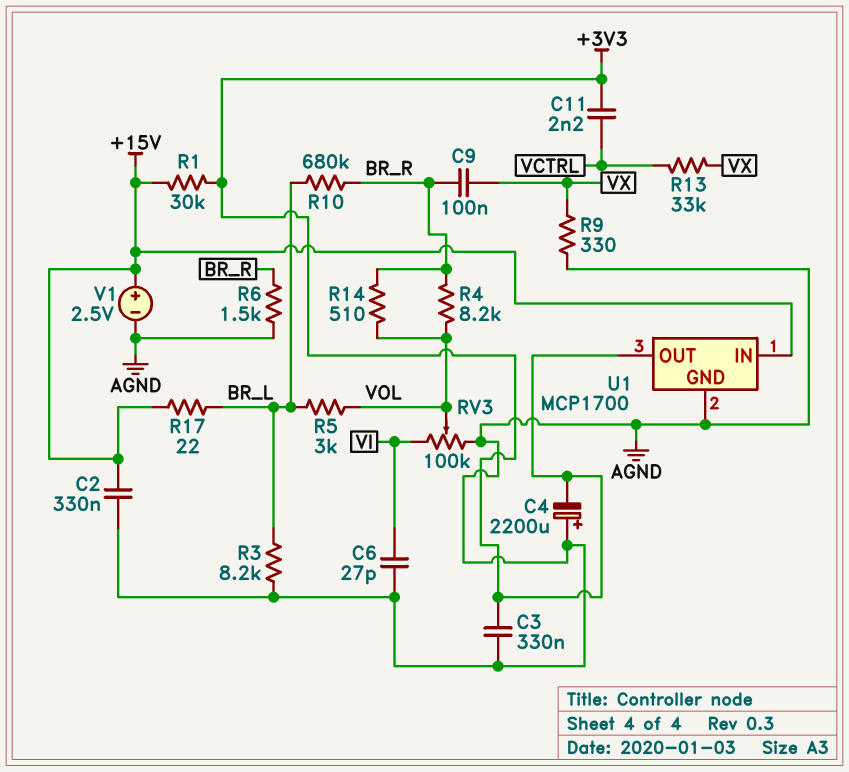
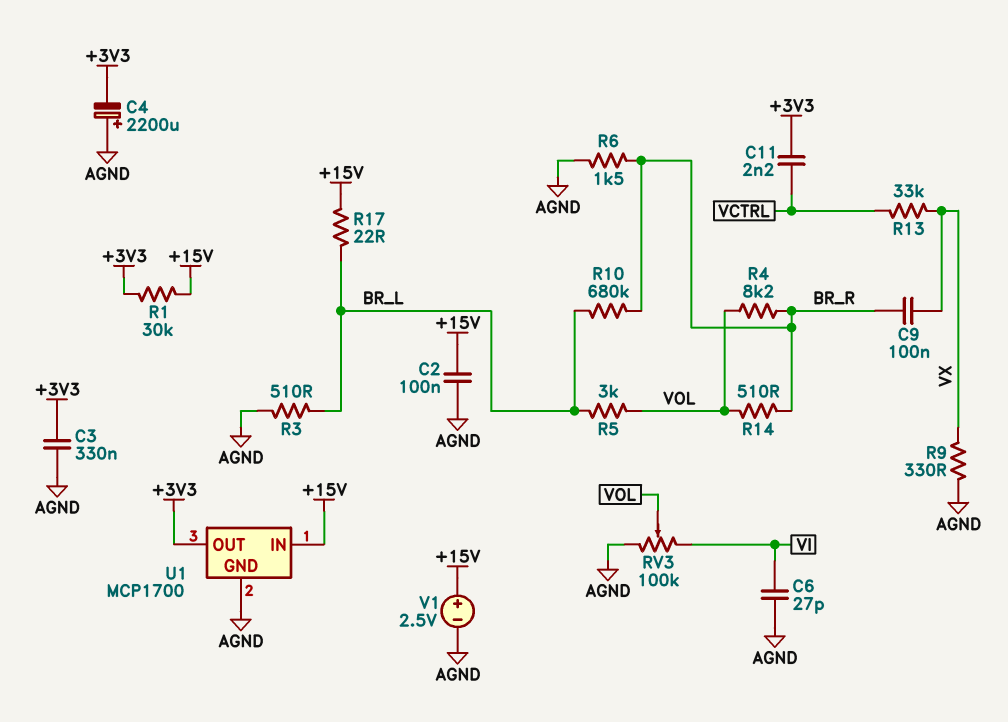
C2: 330nF (+15V, AGND) -> 100nF (+15V, AGND)
R3: 8.2k (AGND, BR_L) -> 510 (AGND, BR_L)

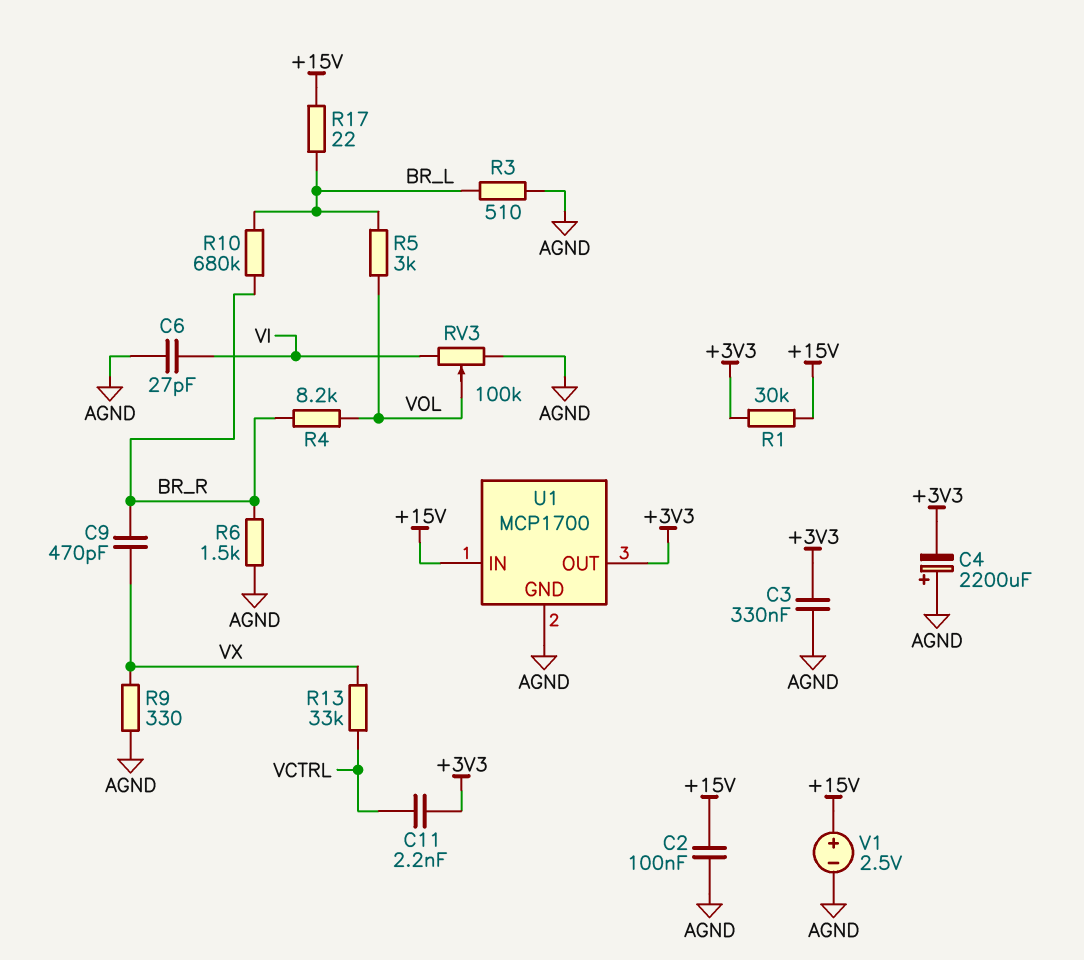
C9: 100nF (BR_R, VX) -> 470pF (BR_R, VX)
R14: 510 (BR_R, VOL) -> none

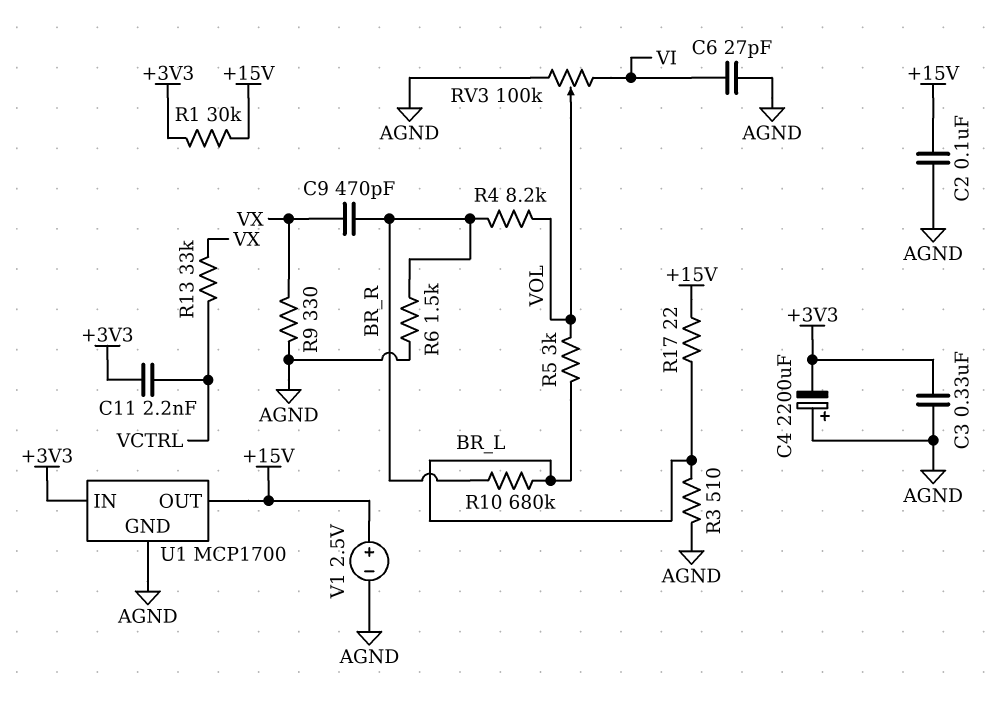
U1 pin IN: +15V -> +3V3
U1 pin OUT: +3V3 -> +15V

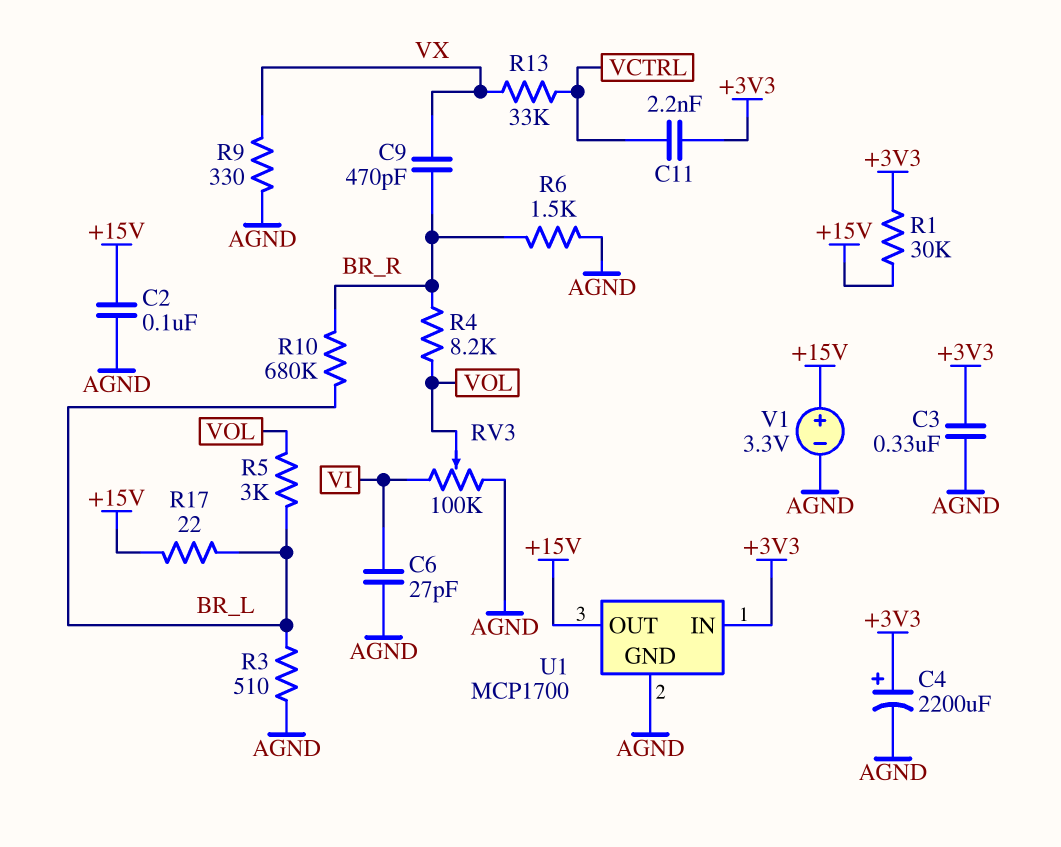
C4: 2200uF (plus AGND, minus +3V3) -> 2200uF (plus +3V3, minus AGND)
V1: 2.5V (plus +15V, minus AGND) -> 3.3V (plus +15V, minus AGND)

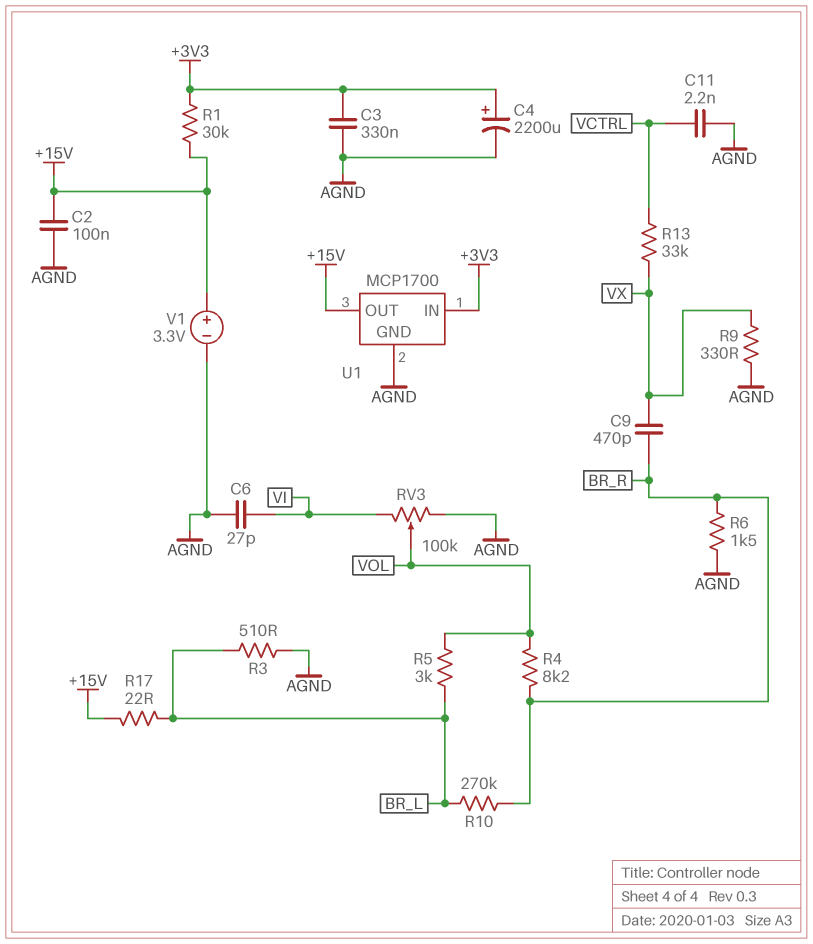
C11: 2.2nF (+3V3, VCTRL) -> 2.2nF (AGND, VCTRL)
R10: 680k (BR_L, BR_R) -> 270k (BR_L, BR_R)

